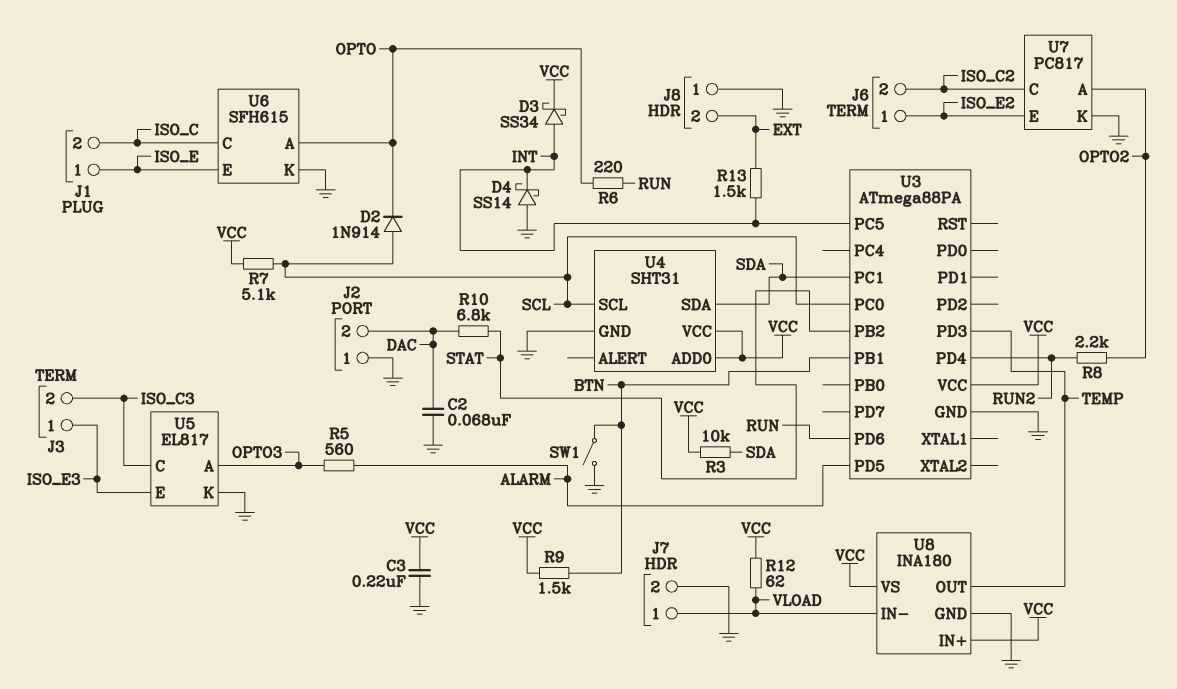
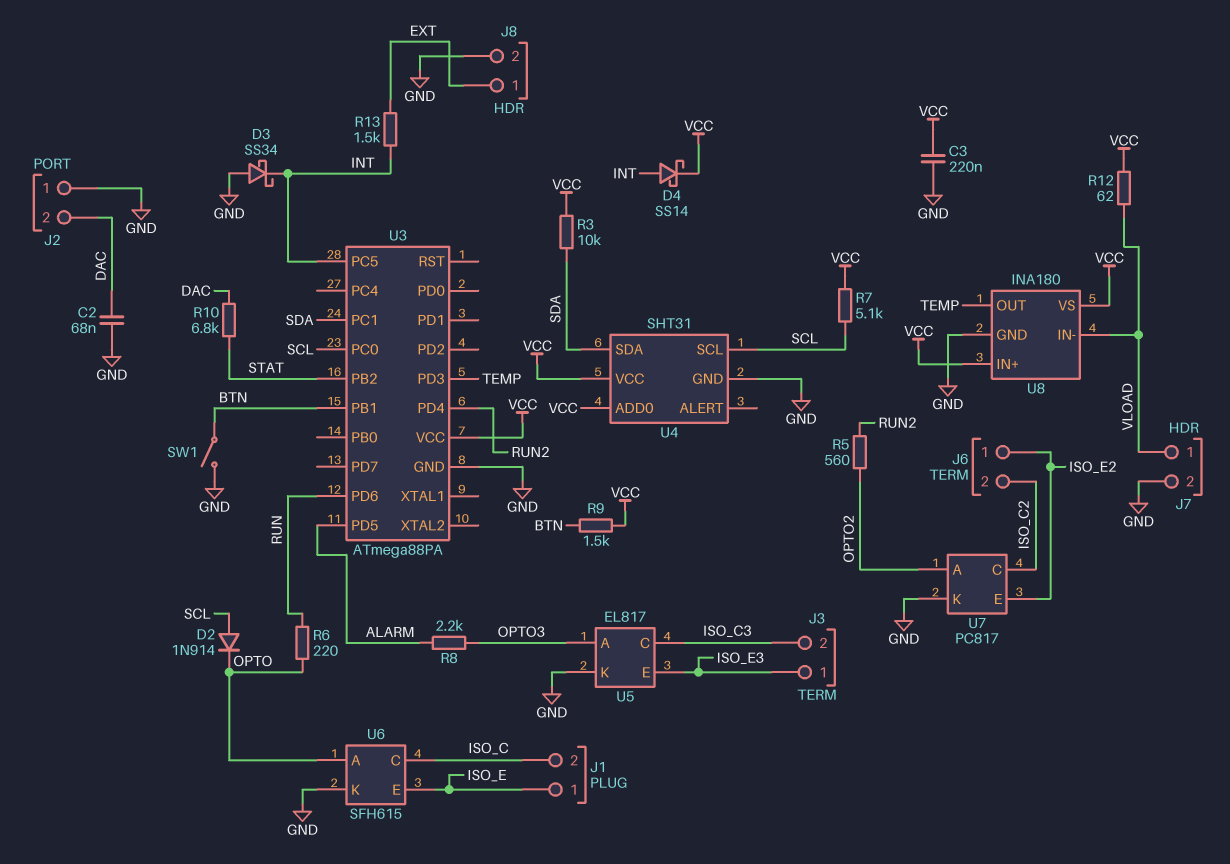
D3: schottky SS34 (A INT, K VCC) -> schottky SS34 (A GND, K INT)
D4: schottky SS14 (A GND, K INT) -> schottky SS14 (A INT, K VCC)
J8 pin 1: GND -> EXT
J8 pin 2: EXT -> GND
R5: 560 (ALARM, OPTO3) -> 560 (OPTO2, RUN2)
R8: 2.2k (OPTO2, RUN2) -> 2.2k (ALARM, OPTO3)

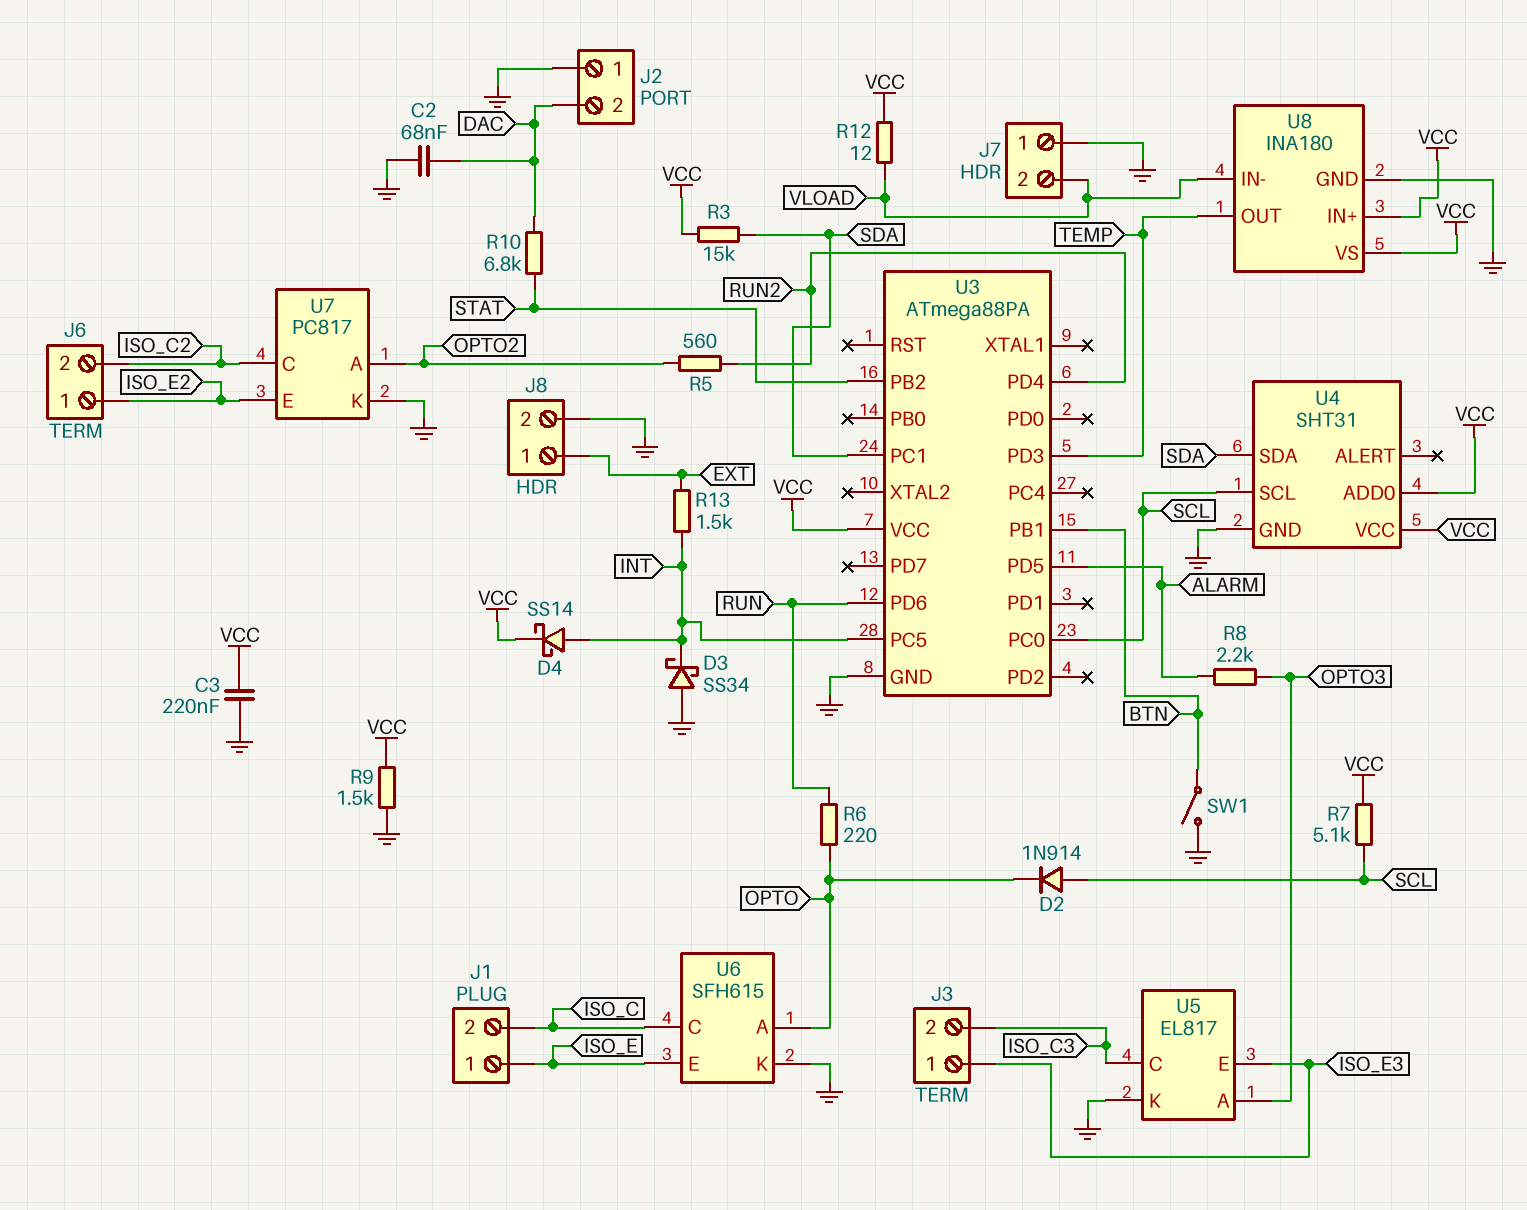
J7 pin 1: VLOAD -> GND
J7 pin 2: GND -> VLOAD
R3: 10k (SDA, VCC) -> 15k (SDA, VCC)
R9: 1.5k (BTN, VCC) -> 1.5k (GND, VCC)
R12: 62 (VCC, VLOAD) -> 12 (VCC, VLOAD)

